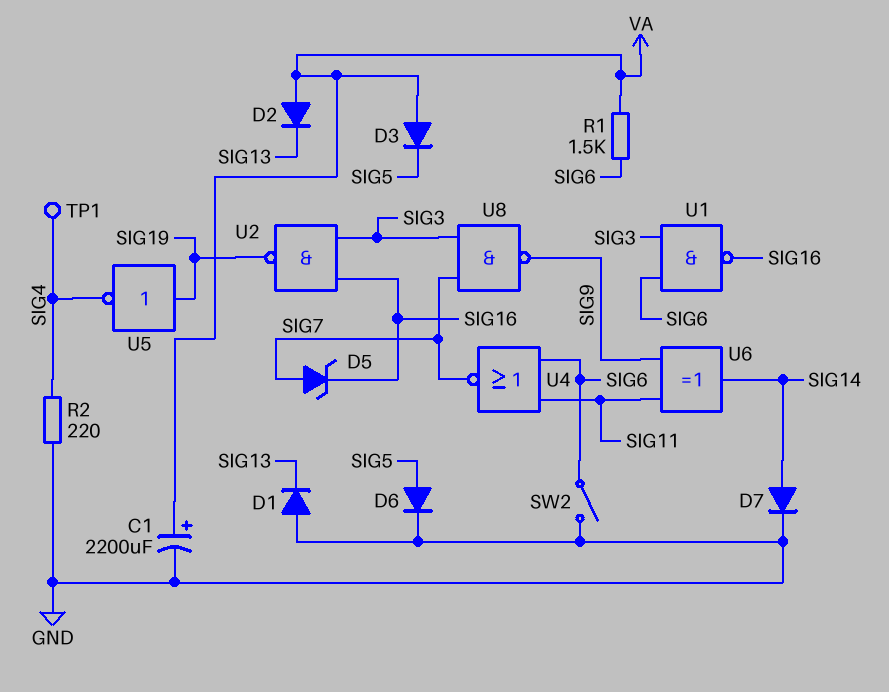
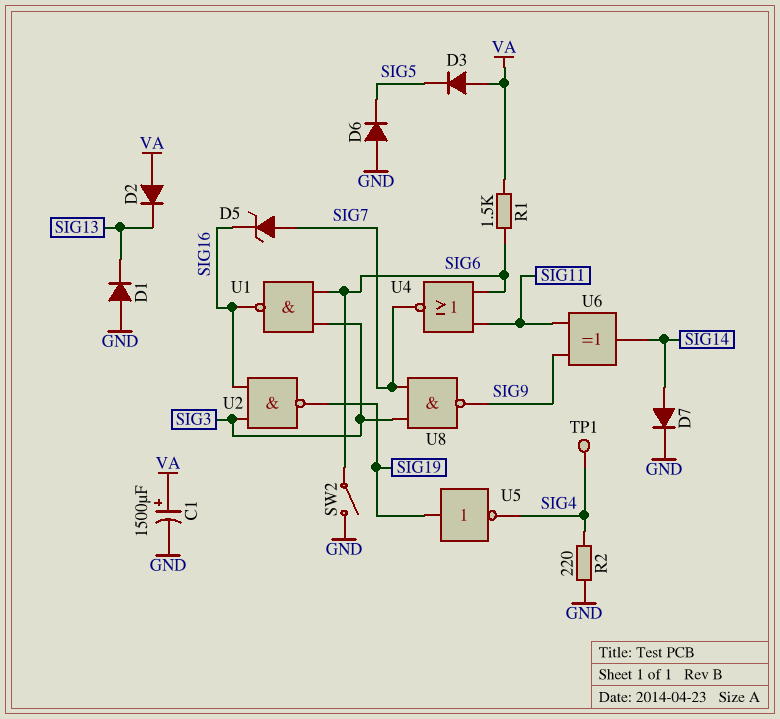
C1: 2200uF (plus VA, minus GND) -> 1500uF (plus VA, minus GND)
D6: diode (A SIG5, K GND) -> diode (A GND, K SIG5)

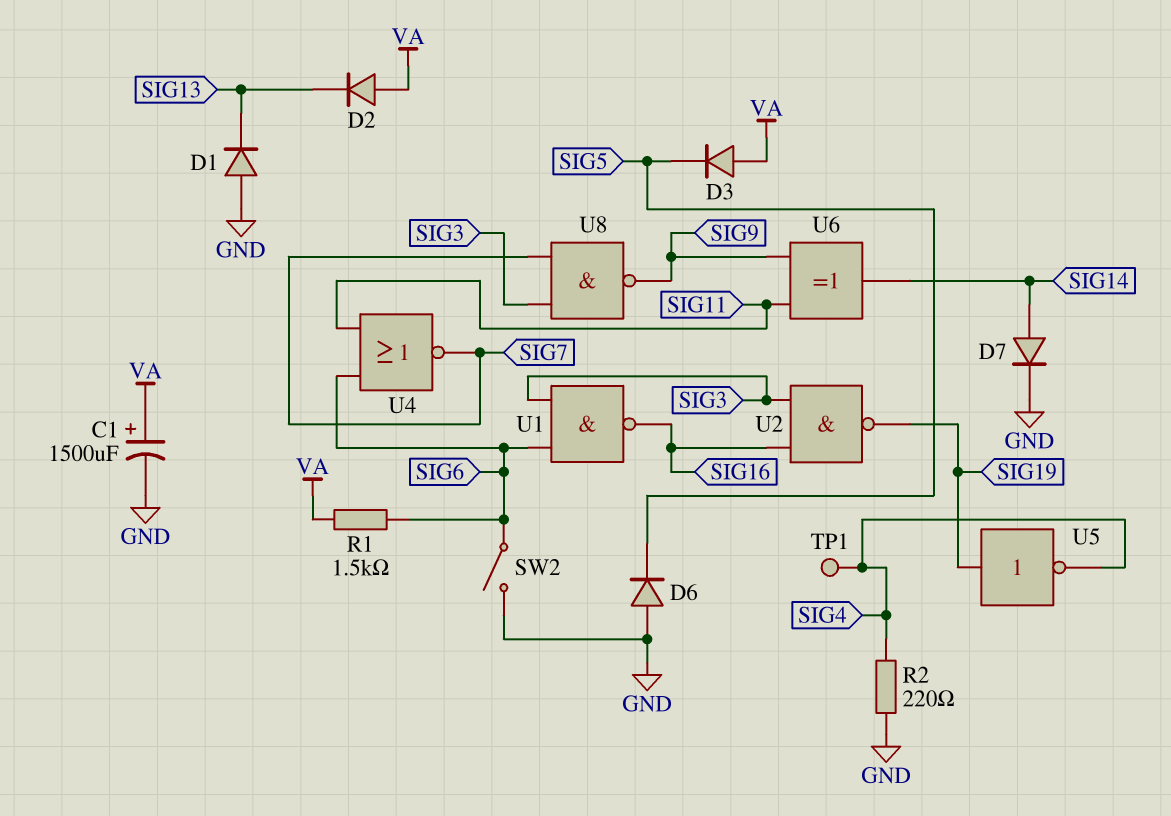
D5: zener (A SIG7, K SIG16) -> none

